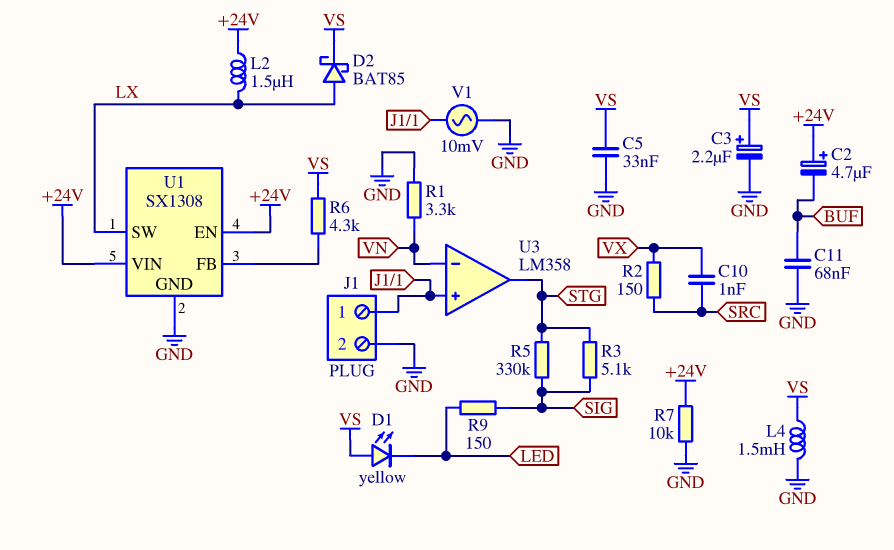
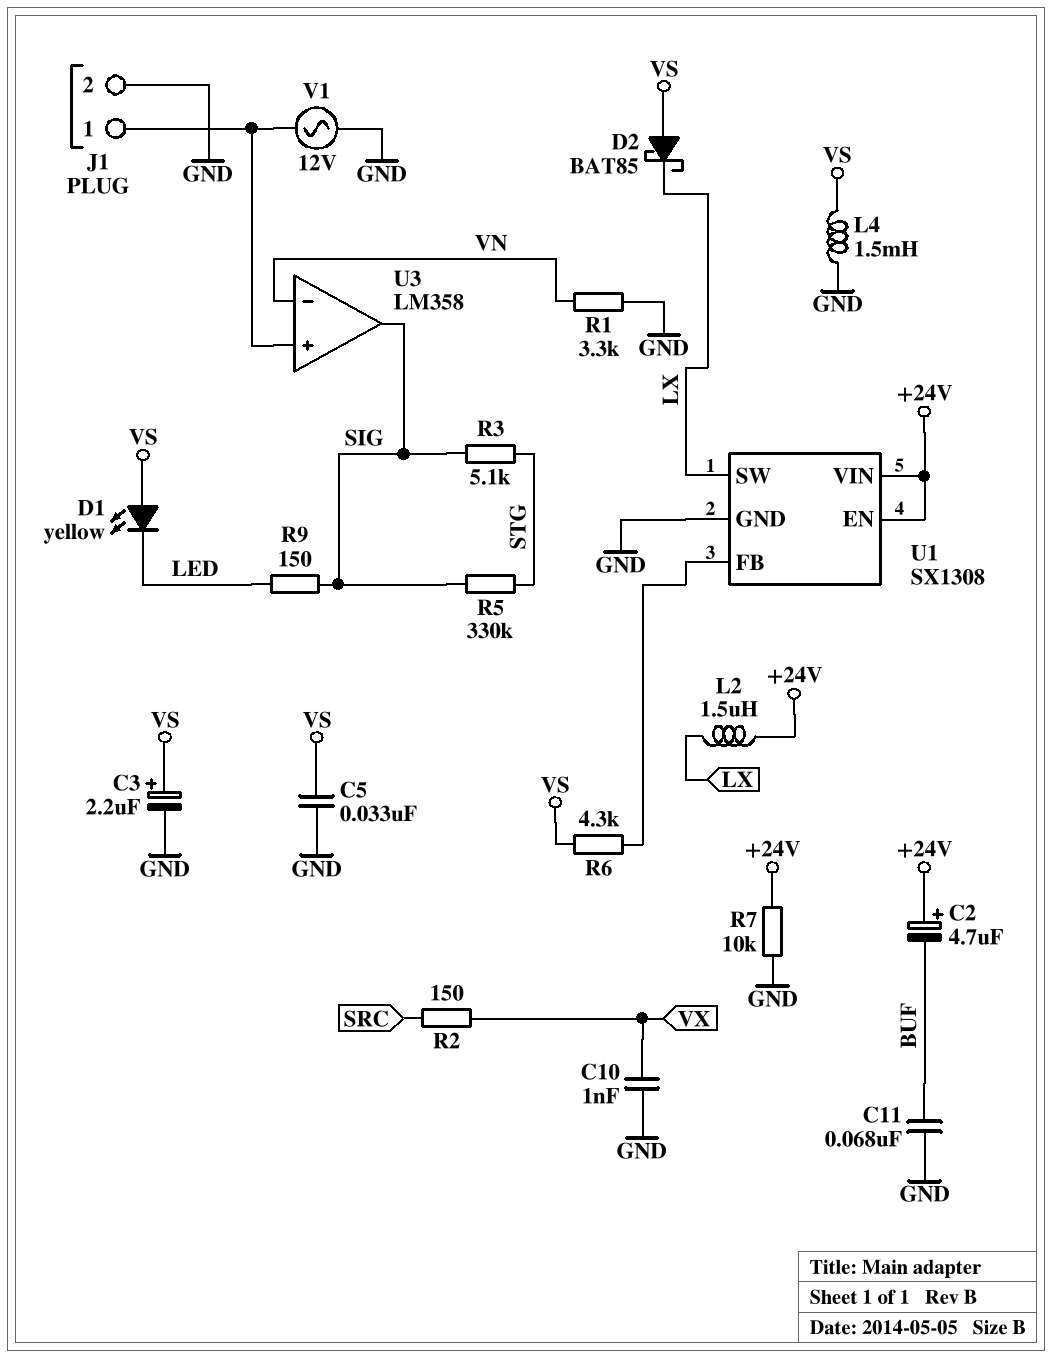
C10: 1nF (SRC, VX) -> 1nF (GND, VX)
D2: schottky BAT85 (A LX, K VS) -> schottky BAT85 (A VS, K LX)
U3 pin out: STG -> SIG
V1: AC 10mV (GND, J1/1) -> AC 12V (GND, J1/1)

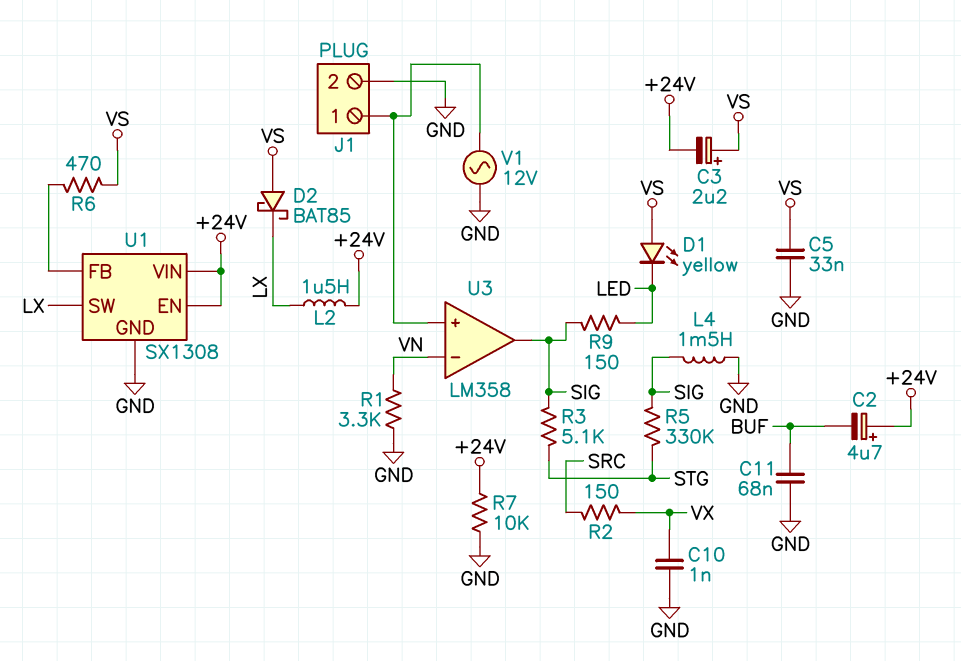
C3: 2.2uF (plus VS, minus GND) -> 2.2uF (plus VS, minus +24V)
L4: 1.5mH (GND, VS) -> 1.5mH (GND, SIG)
R6: 4.3k (U1/FB, VS) -> 470 (U1/FB, VS)

